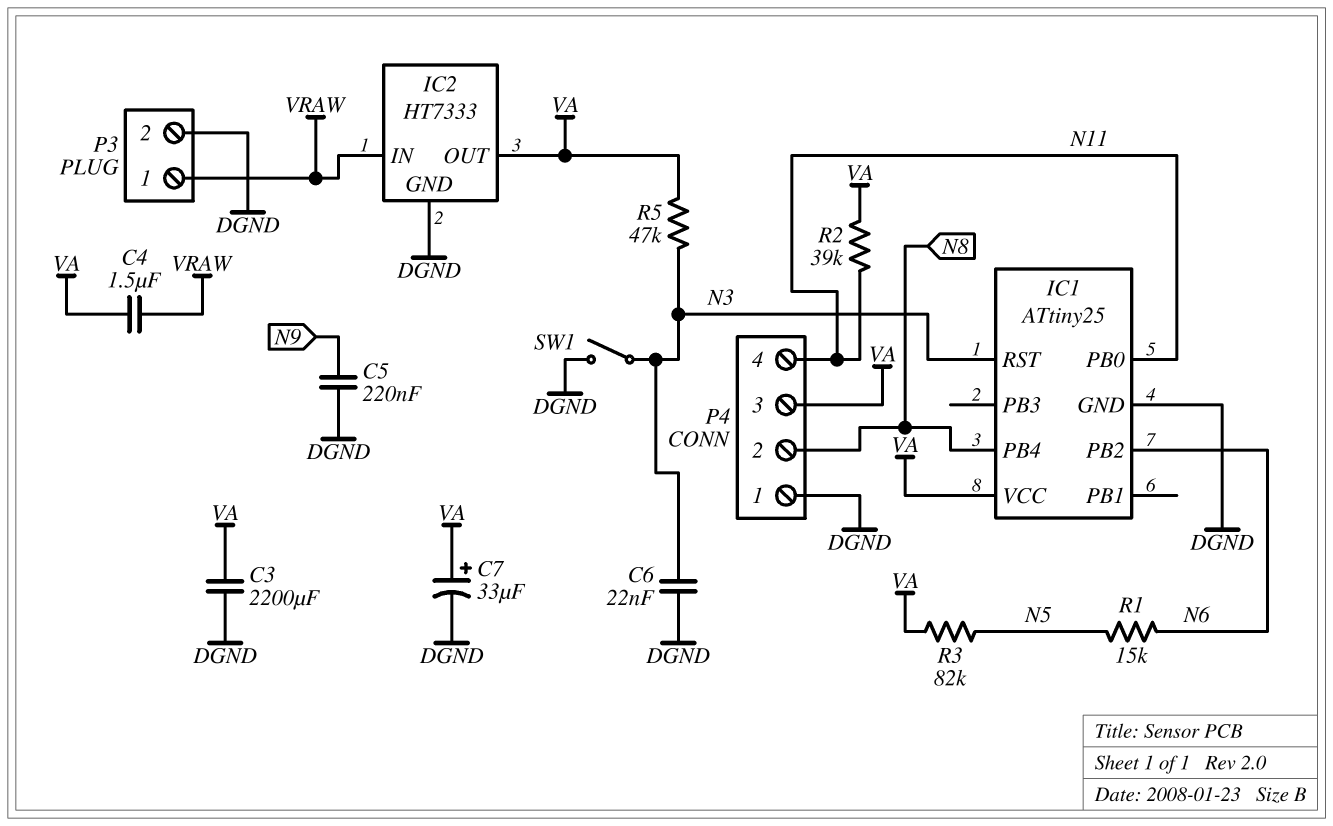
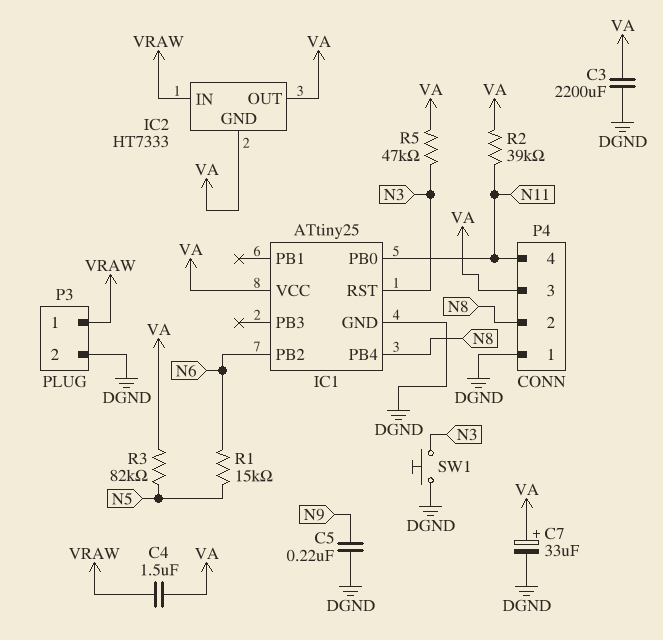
C6: 22nF (DGND, N3) -> none
IC2 pin GND: DGND -> VA
SW1: switch (DGND, N3) -> button (DGND, N3)

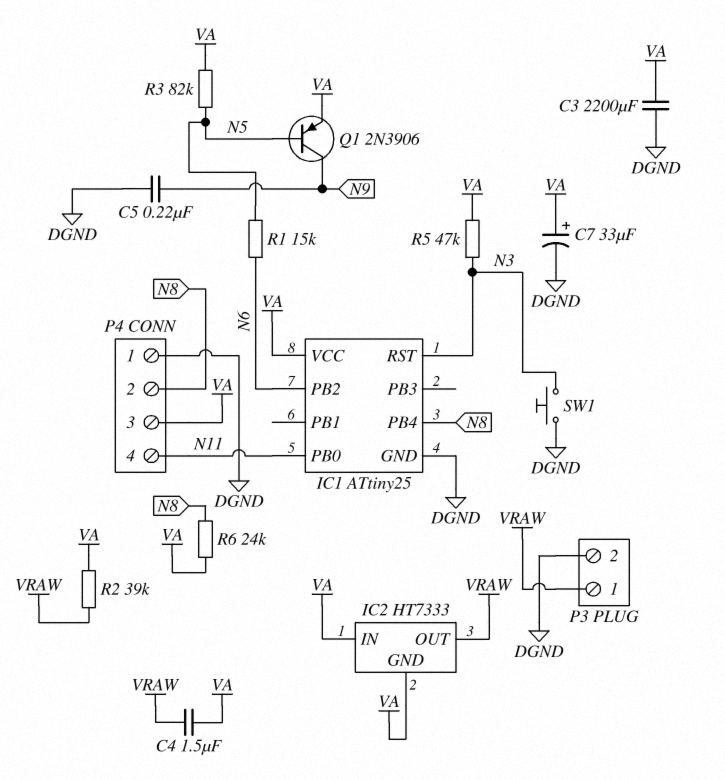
IC2 pin IN: VRAW -> VA
IC2 pin OUT: VA -> VRAW
Q1: none -> PNP 2N3906 (B N5, C N9, E VA)
R2: 39k (N11, VA) -> 39k (VA, VRAW)
R6: none -> 24k (N8, VA)

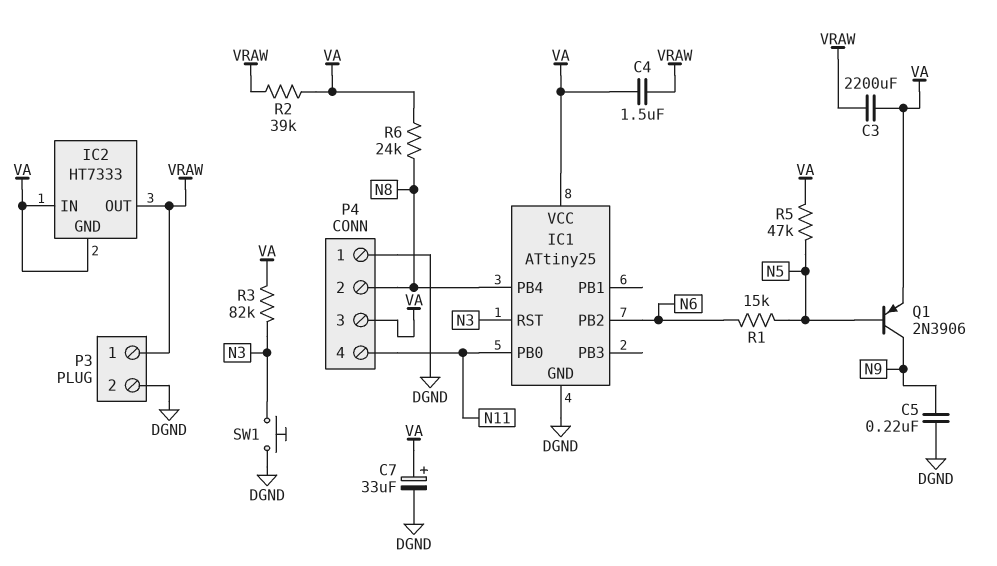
C3: 2200uF (DGND, VA) -> 2200uF (VA, VRAW)
R3: 82k (N5, VA) -> 82k (N3, VA)
R5: 47k (N3, VA) -> 47k (N5, VA)

